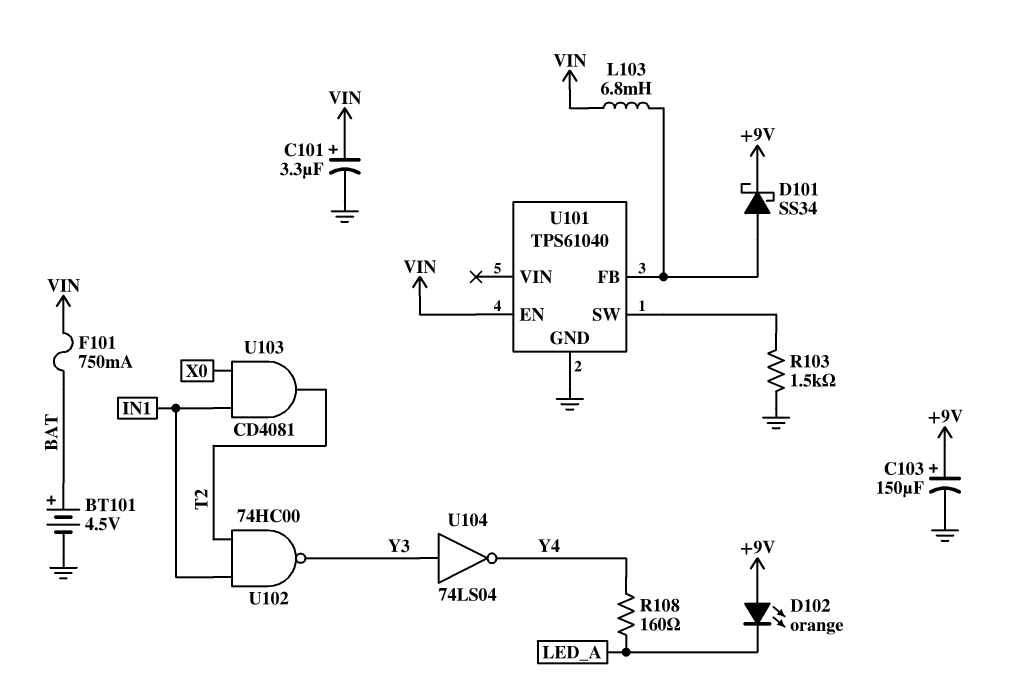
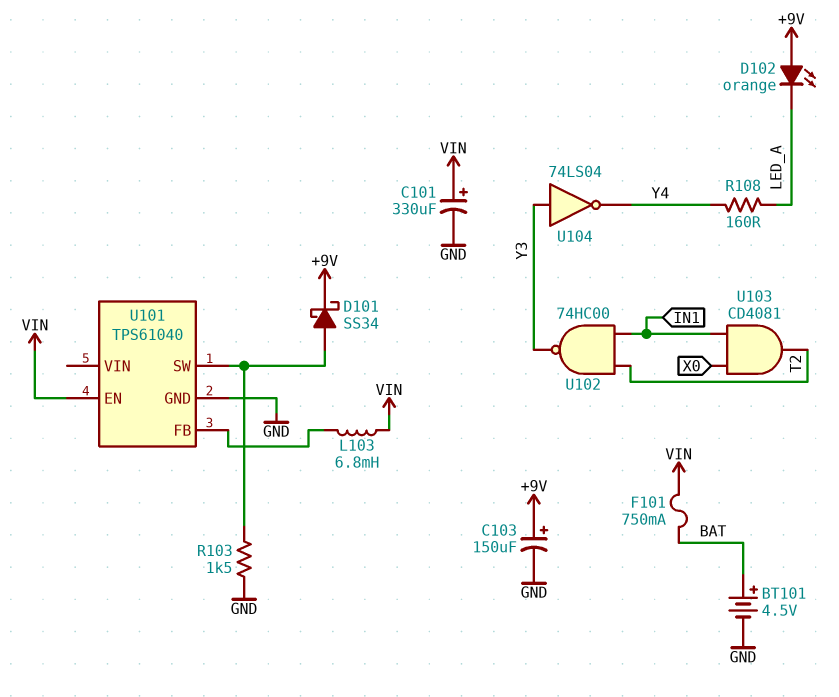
C101: 3.3uF (plus VIN, minus GND) -> 330uF (plus VIN, minus GND)
D101: schottky SS34 (A U101/FB, K +9V) -> schottky SS34 (A U101/SW, K +9V)

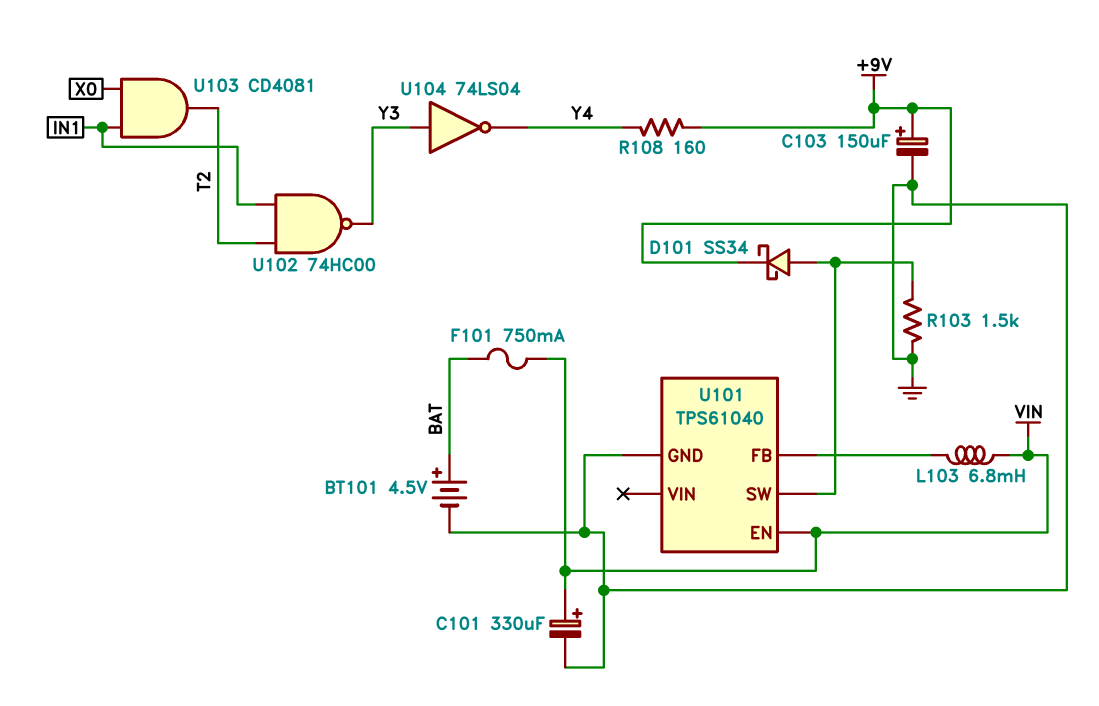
D102: LED orange (A +9V, K LED_A) -> none
R108: 160 (LED_A, Y4) -> 160 (+9V, Y4)

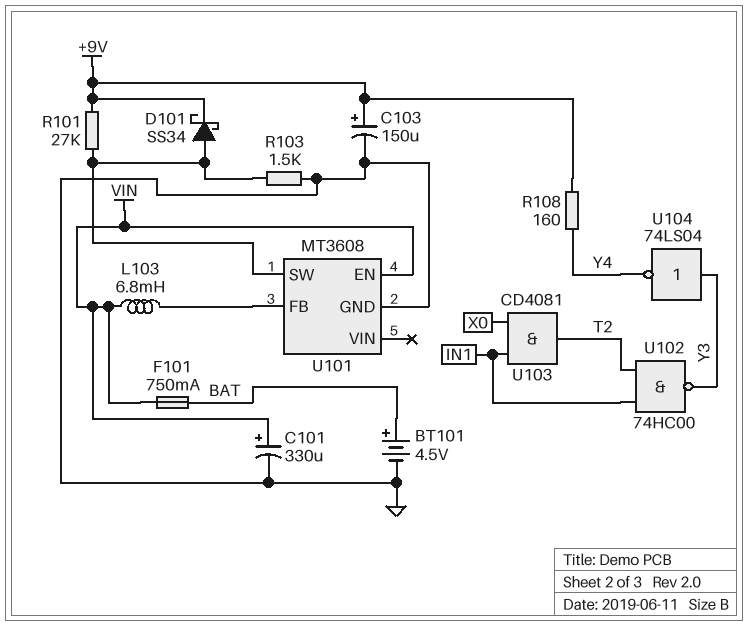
R101: none -> 27k (+9V, U101/SW)
U101: TPS61040 -> MT3608

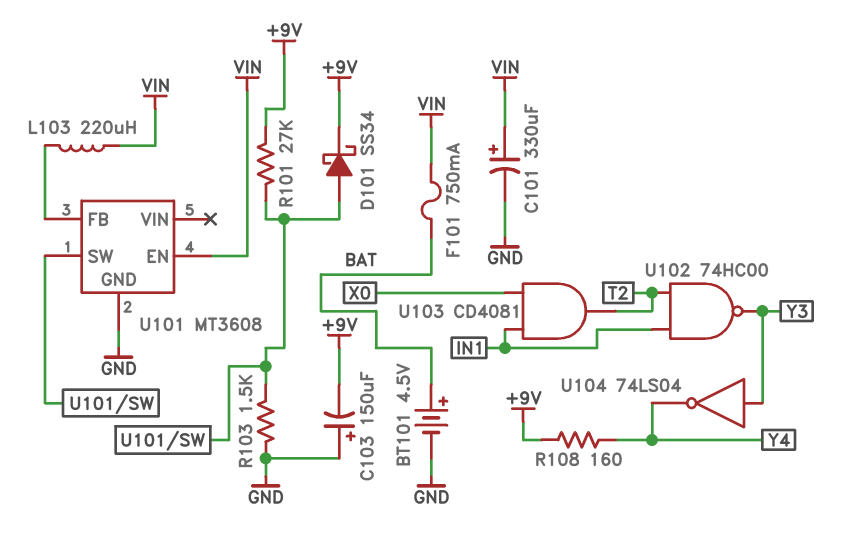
C103: 150uF (plus +9V, minus GND) -> 150uF (plus GND, minus +9V)
L103: 6.8mH (U101/FB, VIN) -> 220uH (U101/FB, VIN)

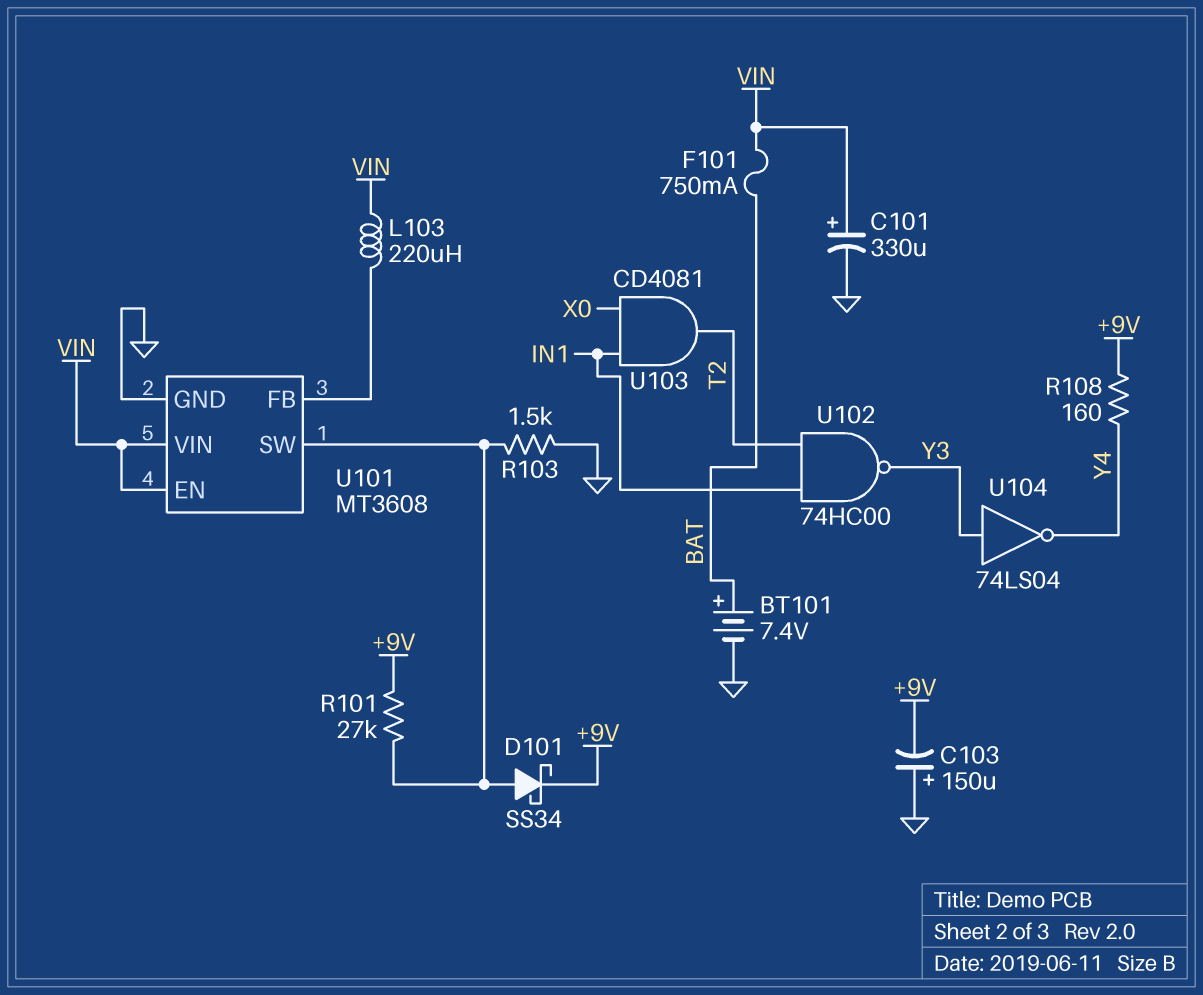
BT101: 4.5V (plus BAT, minus GND) -> 7.4V (plus BAT, minus GND)
U101 pin VIN: none -> VIN

